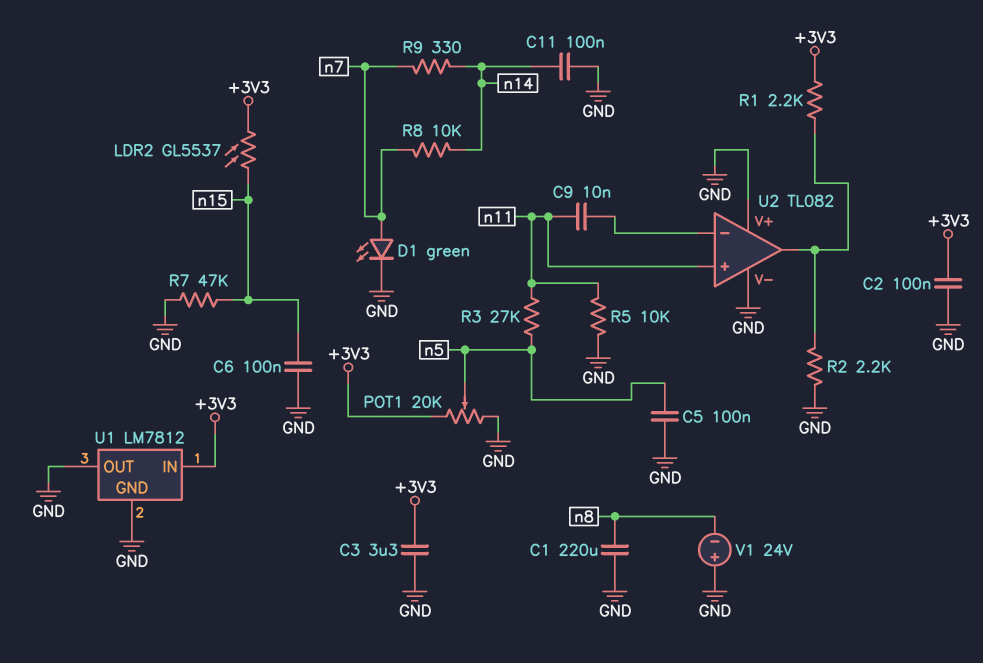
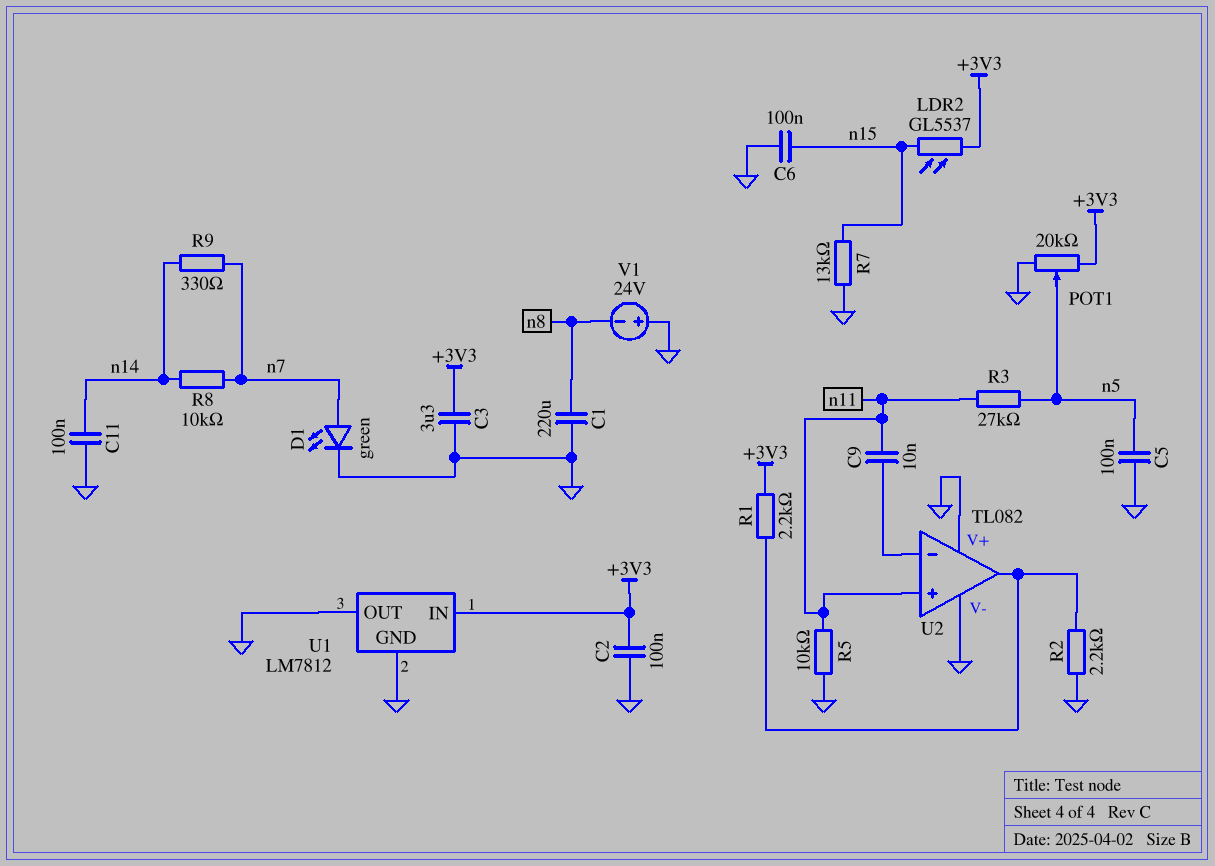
R7: 47k (GND, n15) -> 13k (GND, n15)

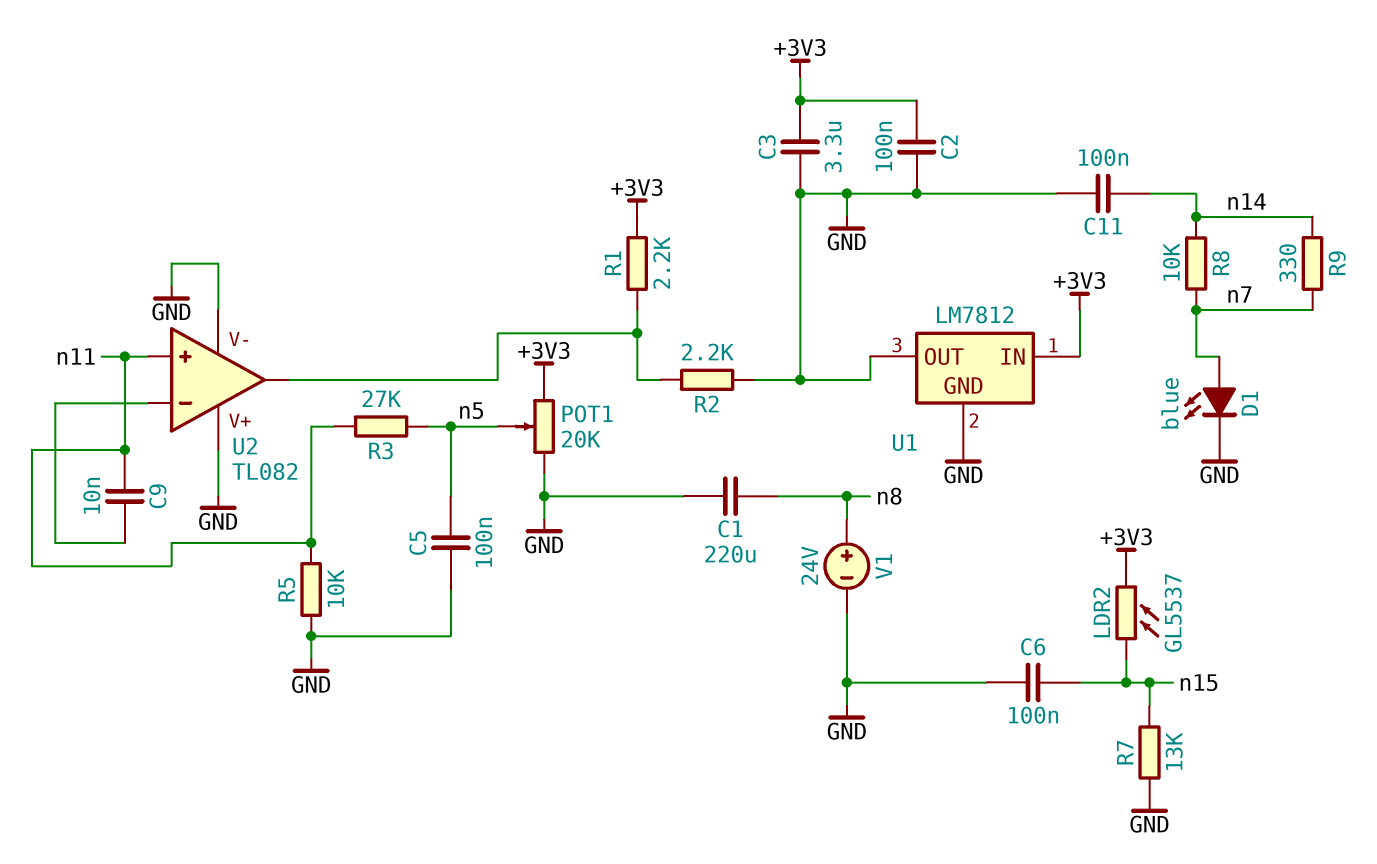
D1: LED green (A n7, K GND) -> LED blue (A n7, K GND)
V1: 24V (plus GND, minus n8) -> 24V (plus n8, minus GND)

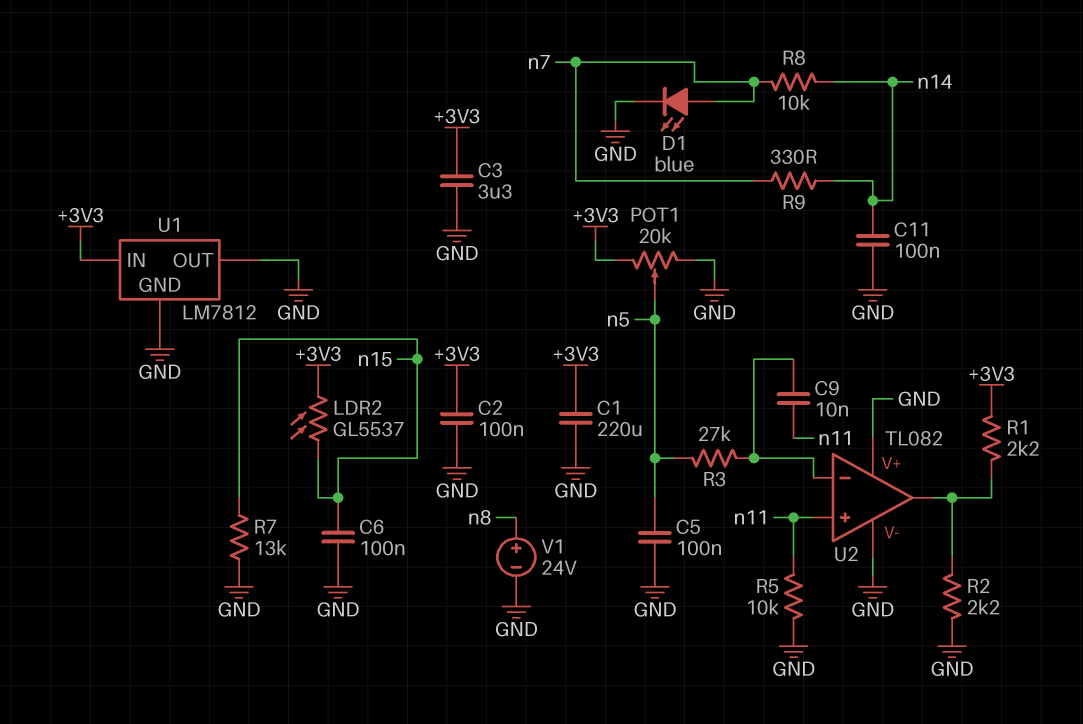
C1: 220uF (GND, n8) -> 220uF (+3V3, GND)
R3: 27k (n5, n11) -> 27k (U2/in-, n5)

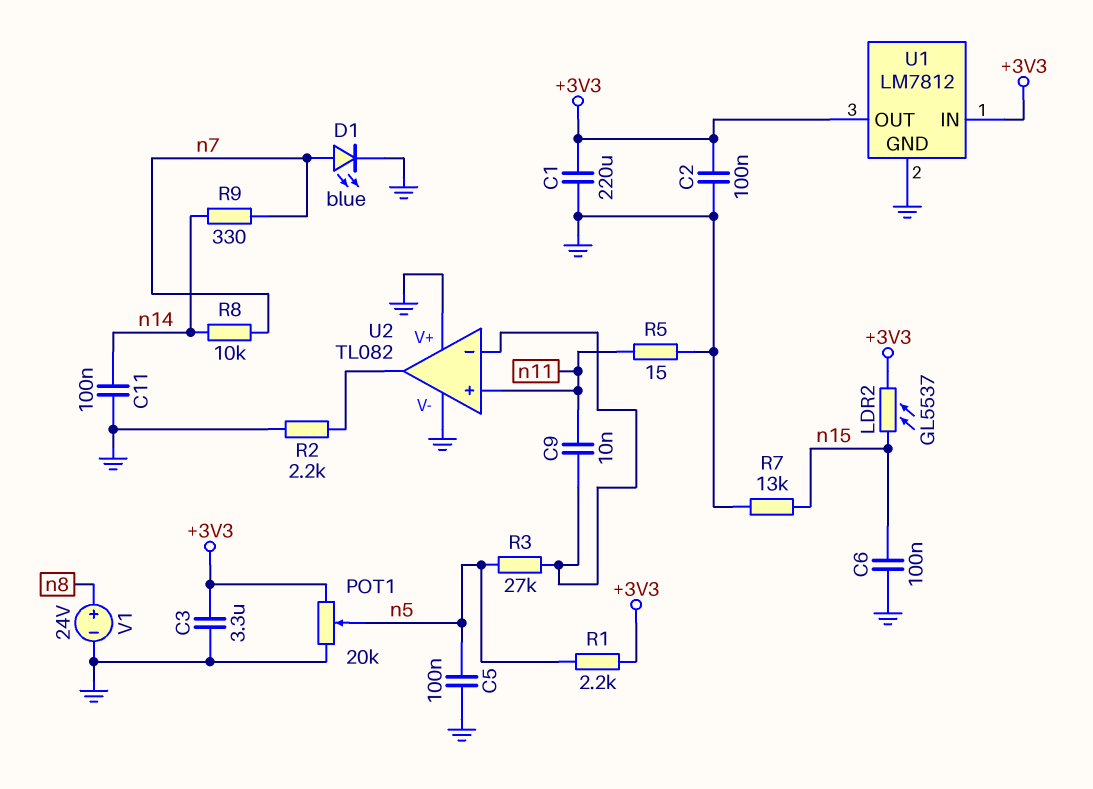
R1: 2.2k (+3V3, U2/out) -> 2.2k (+3V3, n5)
R5: 10k (GND, n11) -> 15 (GND, n11)
U1 pin OUT: GND -> +3V3

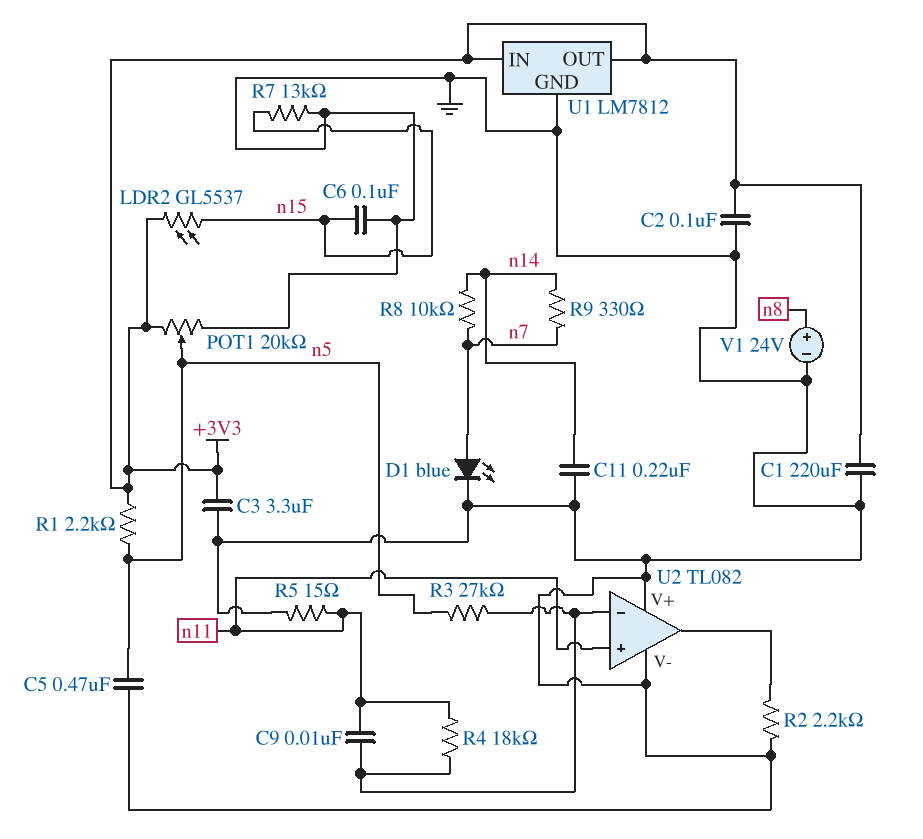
C5: 100nF (GND, n5) -> 470nF (GND, n5)
C11: 100nF (GND, n14) -> 220nF (GND, n14)
R4: none -> 18k (U2/in-, n11)

